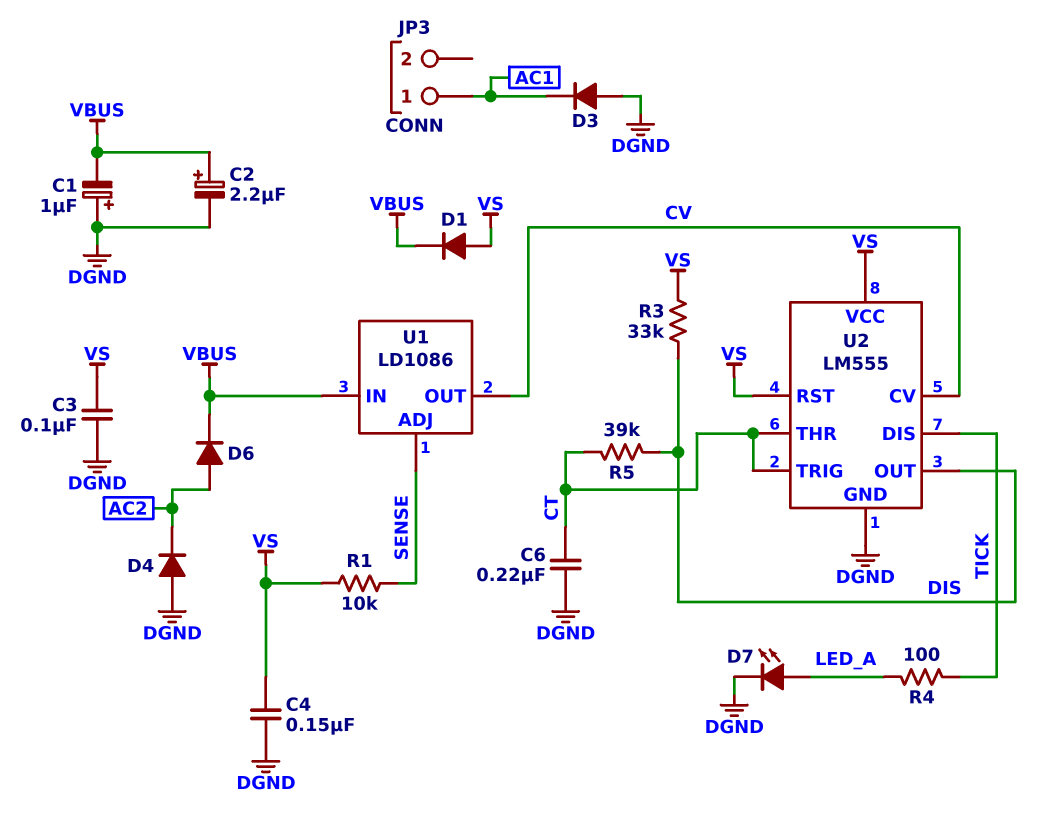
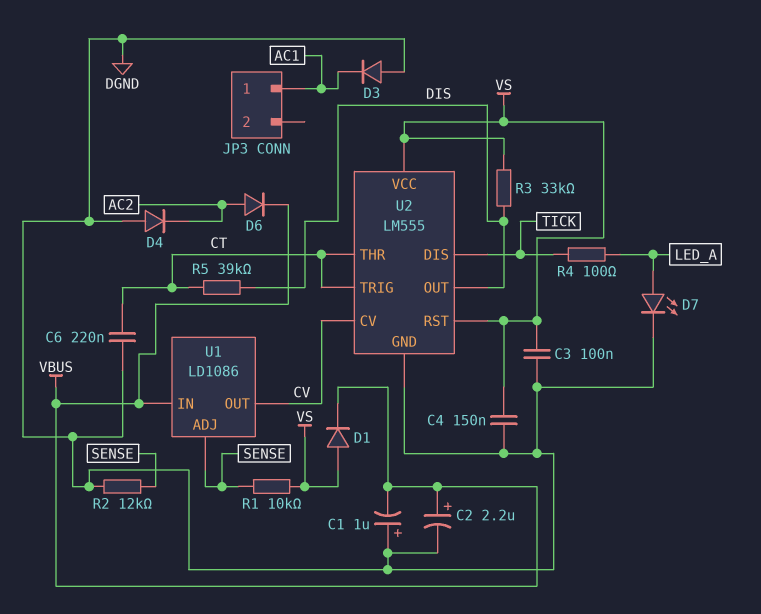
R2: none -> 12k (DGND, SENSE)

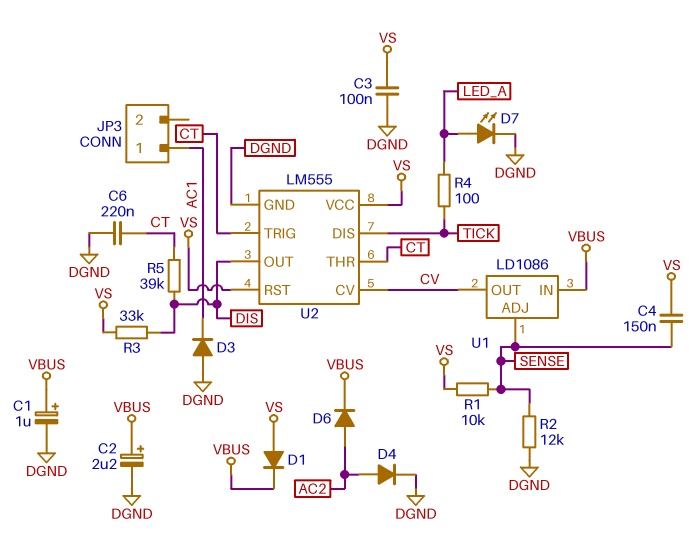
C1: 1uF (plus DGND, minus VBUS) -> 1uF (plus VBUS, minus DGND)
C4: 150nF (DGND, VS) -> 150nF (SENSE, VS)
D4: diode (A DGND, K AC2) -> diode (A AC2, K DGND)

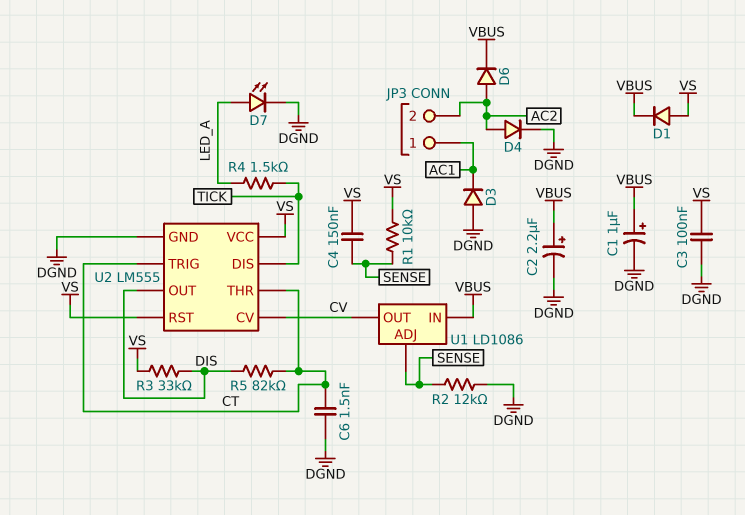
C6: 220nF (CT, DGND) -> 1.5nF (CT, DGND)
JP3 pin 2: none -> AC2
R4: 100 (LED_A, TICK) -> 1.5k (LED_A, TICK)
R5: 39k (CT, DIS) -> 82k (CT, DIS)

